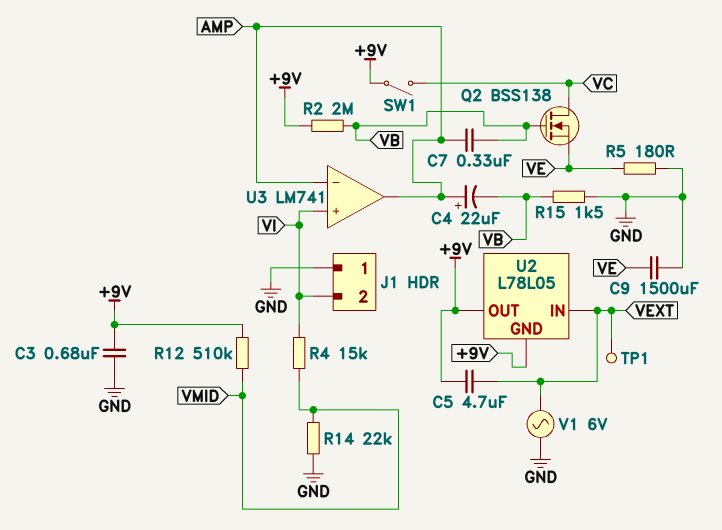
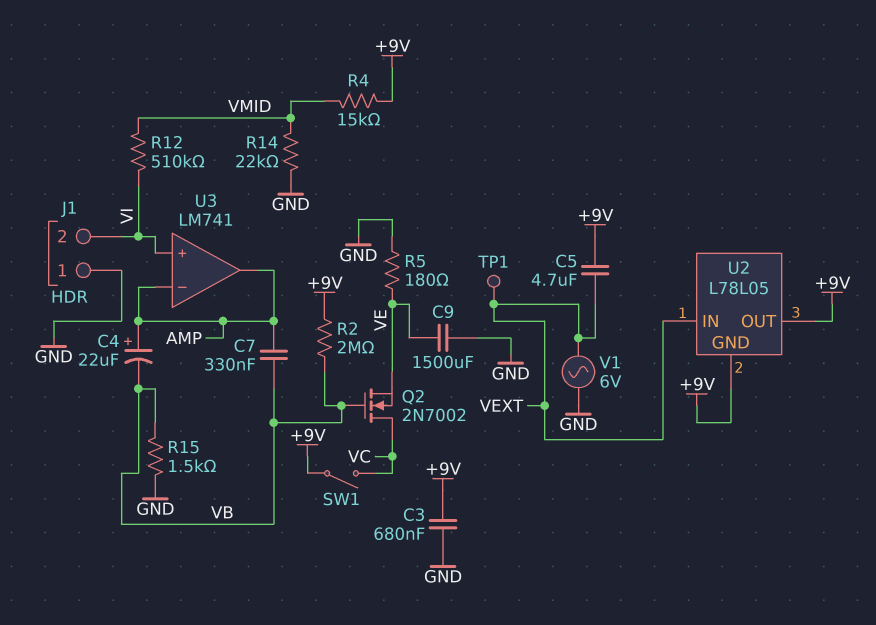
Q2: NMOS BSS138 (G VB, D VC, S VE) -> NMOS 2N7002 (G VB, D VC, S VE)
R4: 15k (VI, VMID) -> 15k (+9V, VMID)
R12: 510k (+9V, VMID) -> 510k (VI, VMID)

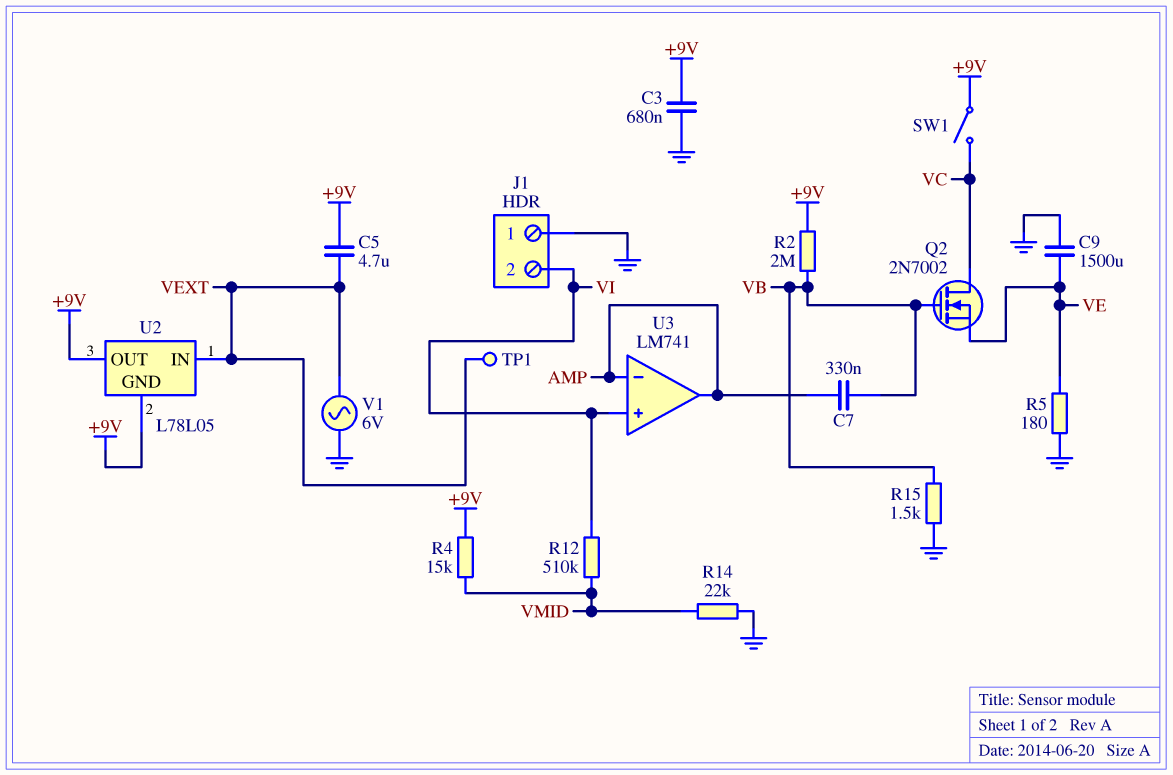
C4: 22uF (plus AMP, minus VB) -> none

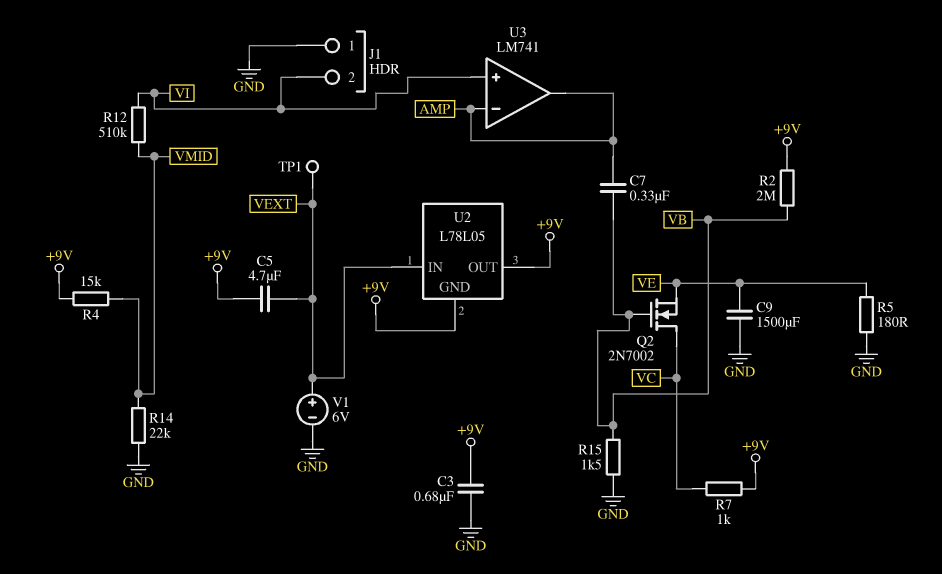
R7: none -> 1k (+9V, VC)
SW1: switch (+9V, VC) -> none
V1: AC 6V (GND, VEXT) -> 6V (plus VEXT, minus GND)

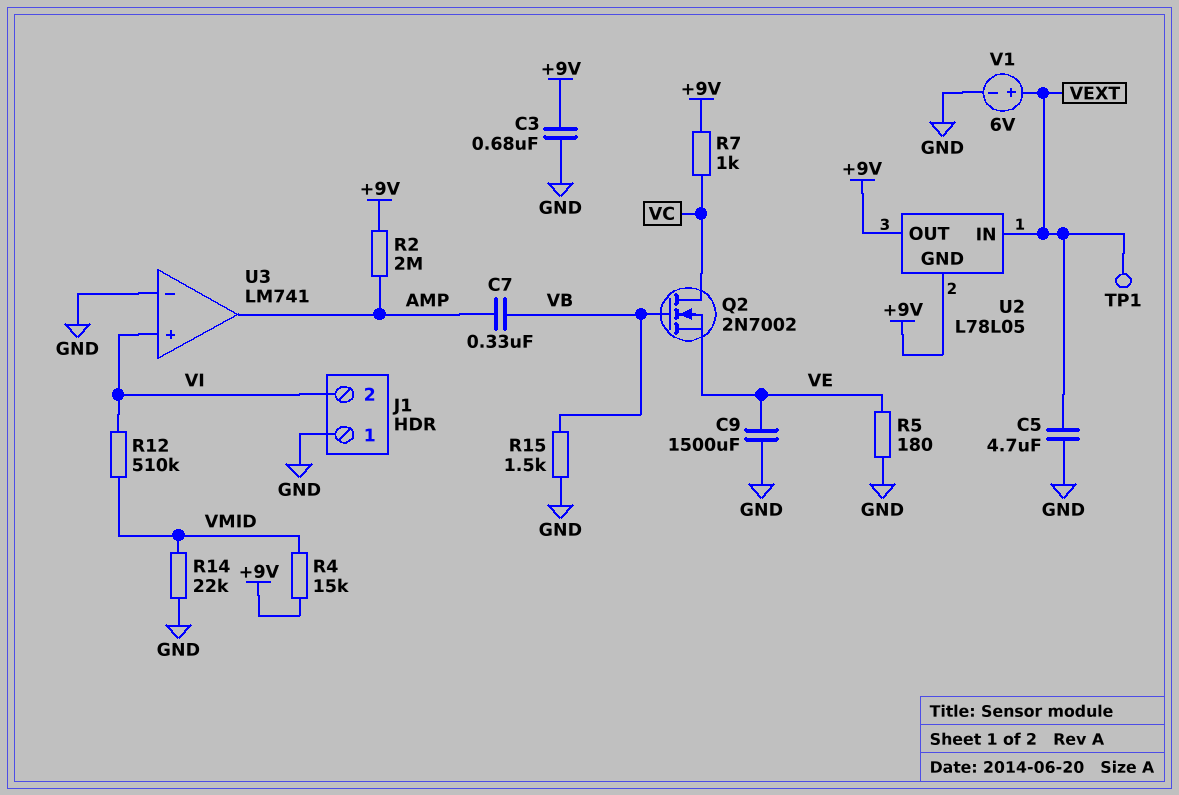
C5: 4.7uF (+9V, VEXT) -> 4.7uF (GND, VEXT)
R2: 2M (+9V, VB) -> 2M (+9V, AMP)
U3 pin in-: AMP -> GND

